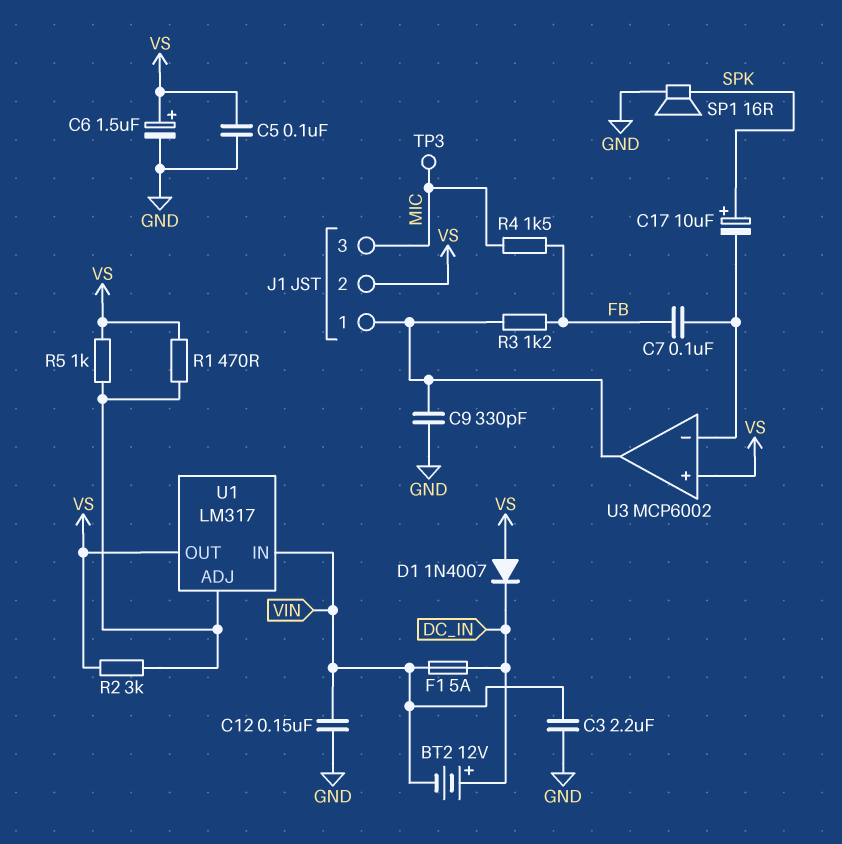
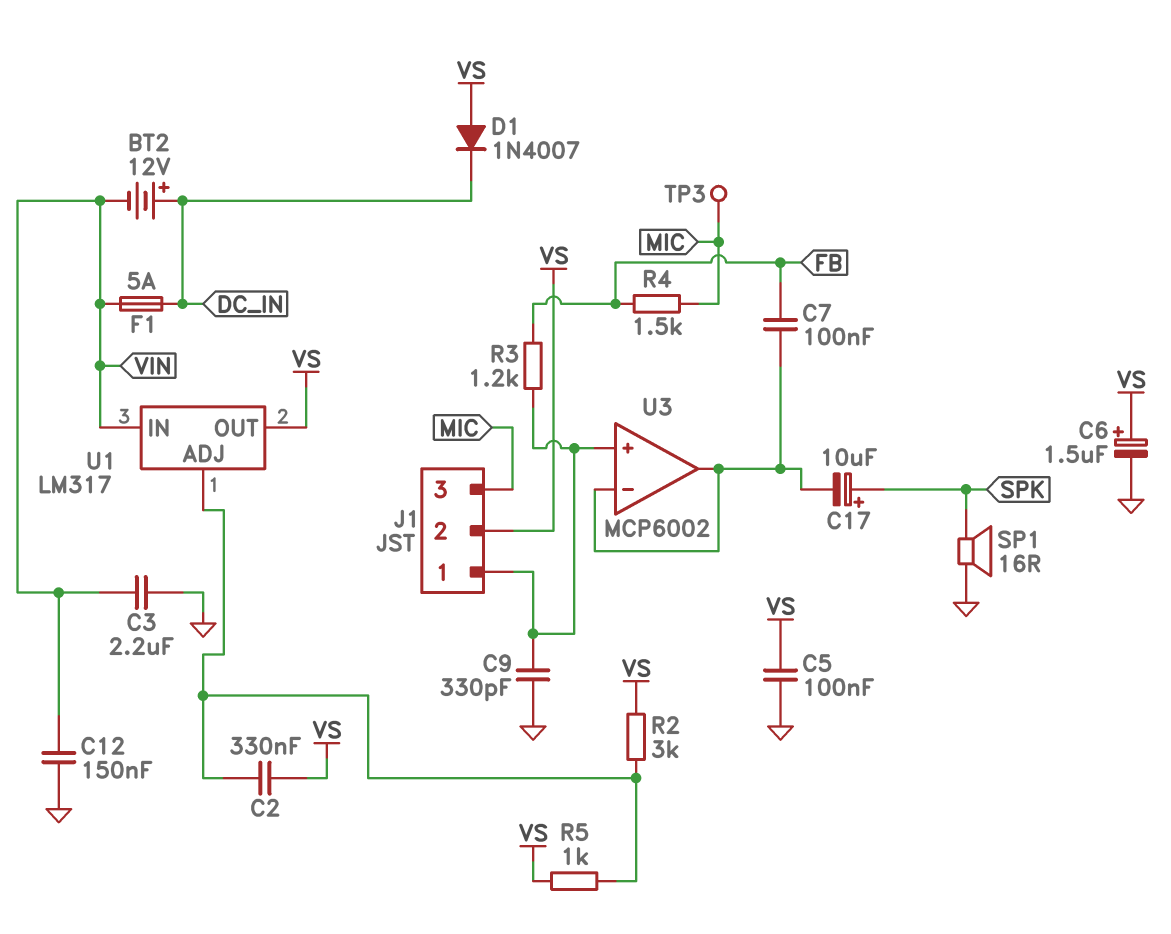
C2: none -> 330nF (U1/ADJ, VS)
R1: 470 (U1/ADJ, VS) -> none
U3 pin in+: VS -> J1/1
U3 pin out: J1/1 -> U3/in-

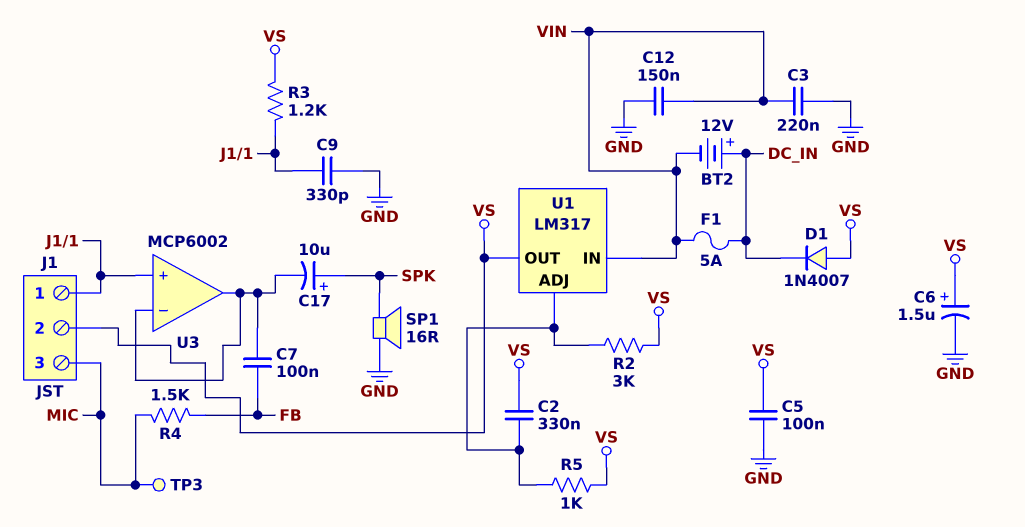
C3: 2.2uF (GND, VIN) -> 220nF (GND, VIN)
R3: 1.2k (FB, J1/1) -> 1.2k (J1/1, VS)

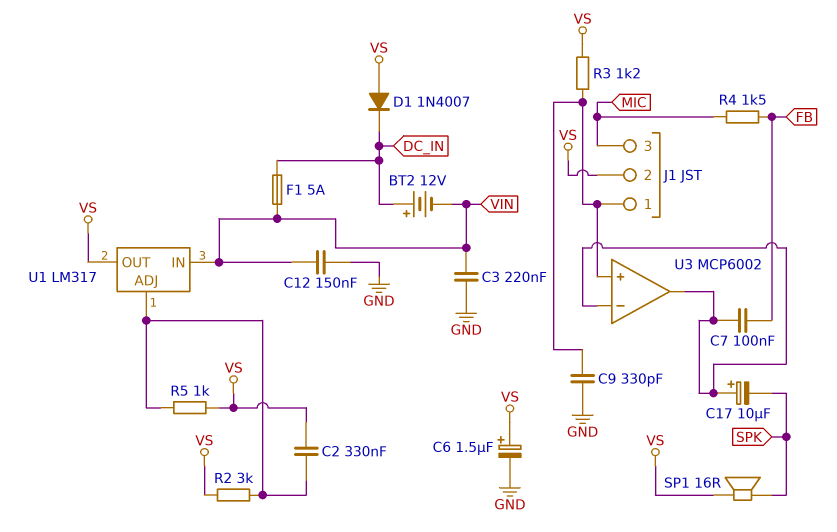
C5: 100nF (GND, VS) -> none
C17: 10uF (plus SPK, minus U3/in-) -> 10uF (plus U3/in-, minus SPK)
SP1: speaker 16R (GND, SPK) -> speaker 16R (SPK, VS)
TP3: test point (MIC) -> none

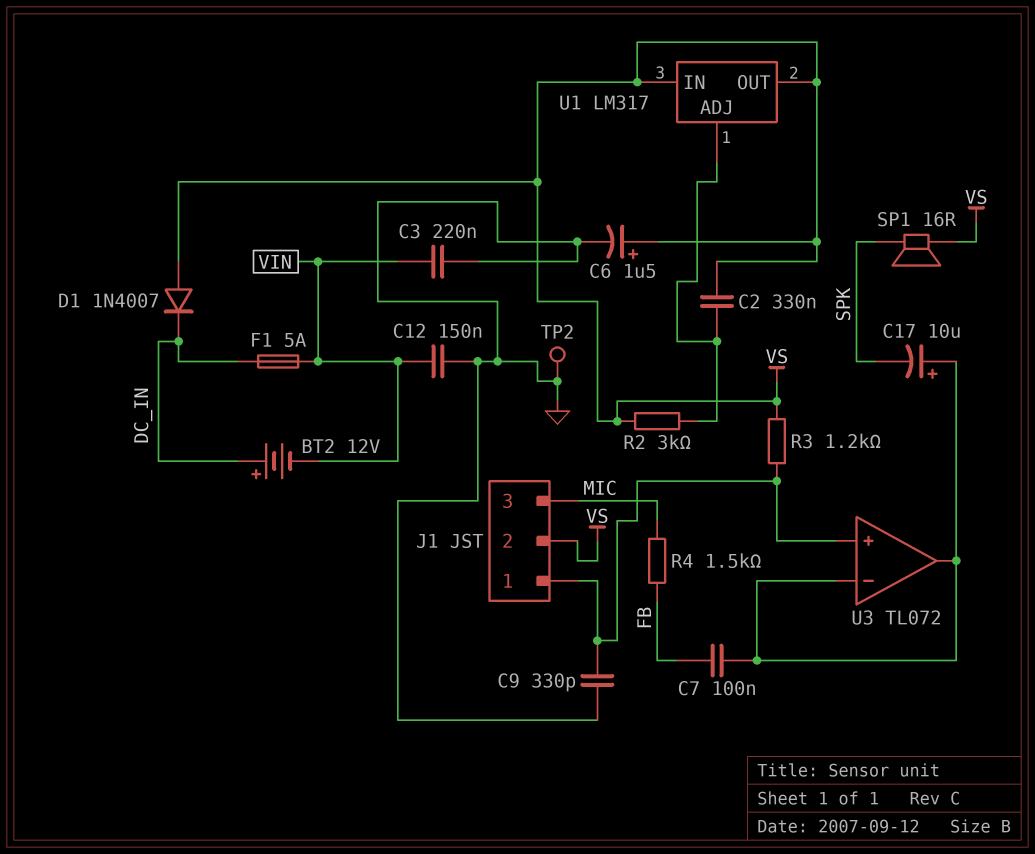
R5: 1k (U1/ADJ, VS) -> none
TP2: none -> test point (GND)
U1 pin IN: VIN -> VS
U3: MCP6002 -> TL072

